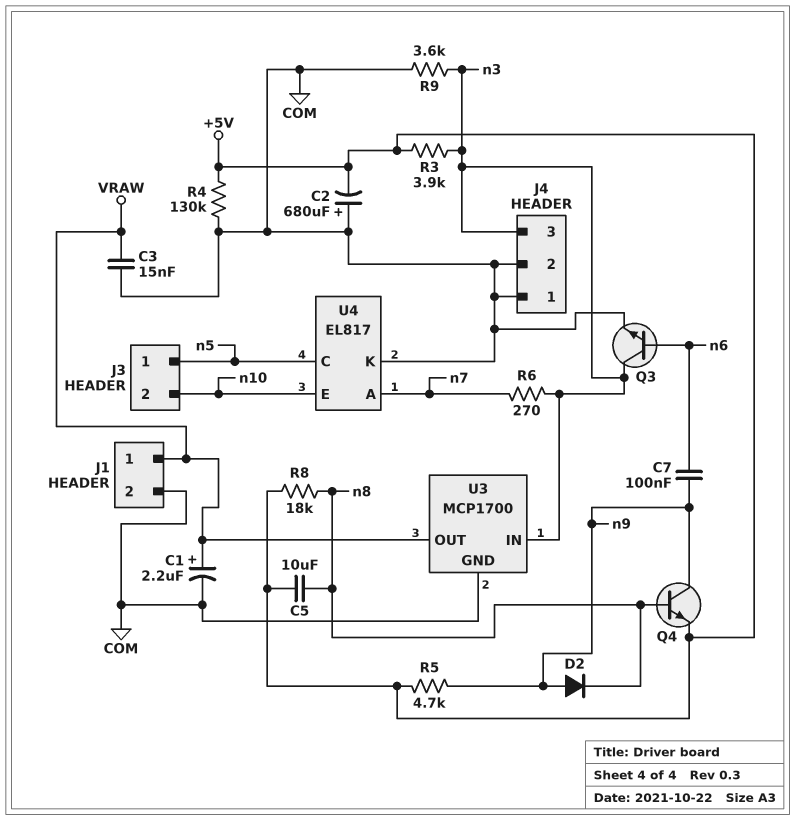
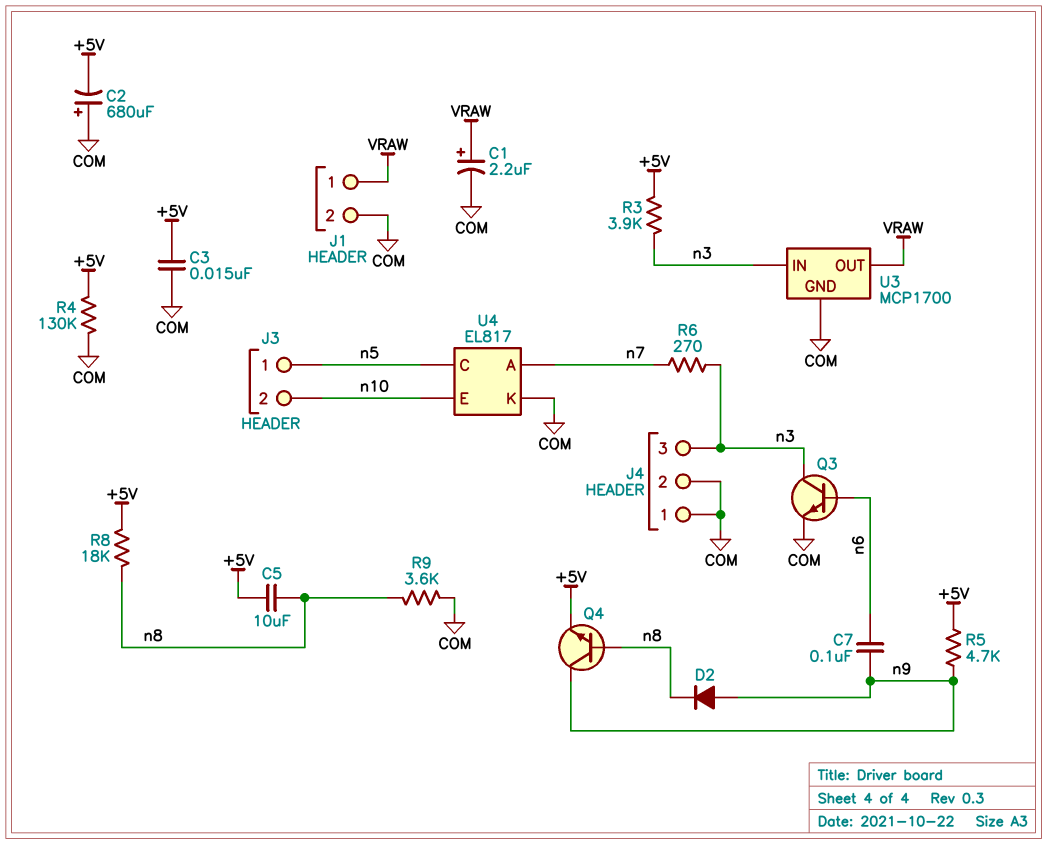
C3: 15nF (COM, VRAW) -> 15nF (+5V, COM)
R9: 3.6k (COM, n3) -> 3.6k (COM, n8)

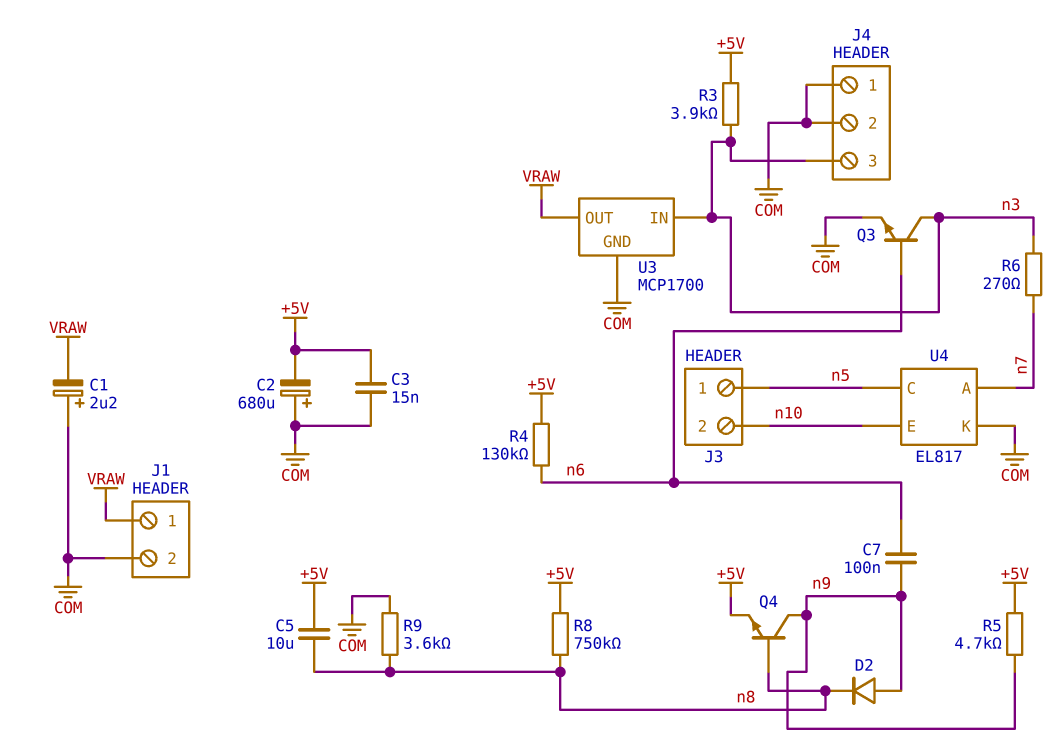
C1: 2.2uF (plus VRAW, minus COM) -> 2.2uF (plus COM, minus VRAW)
R4: 130k (+5V, COM) -> 130k (+5V, n6)
R8: 18k (+5V, n8) -> 750k (+5V, n8)

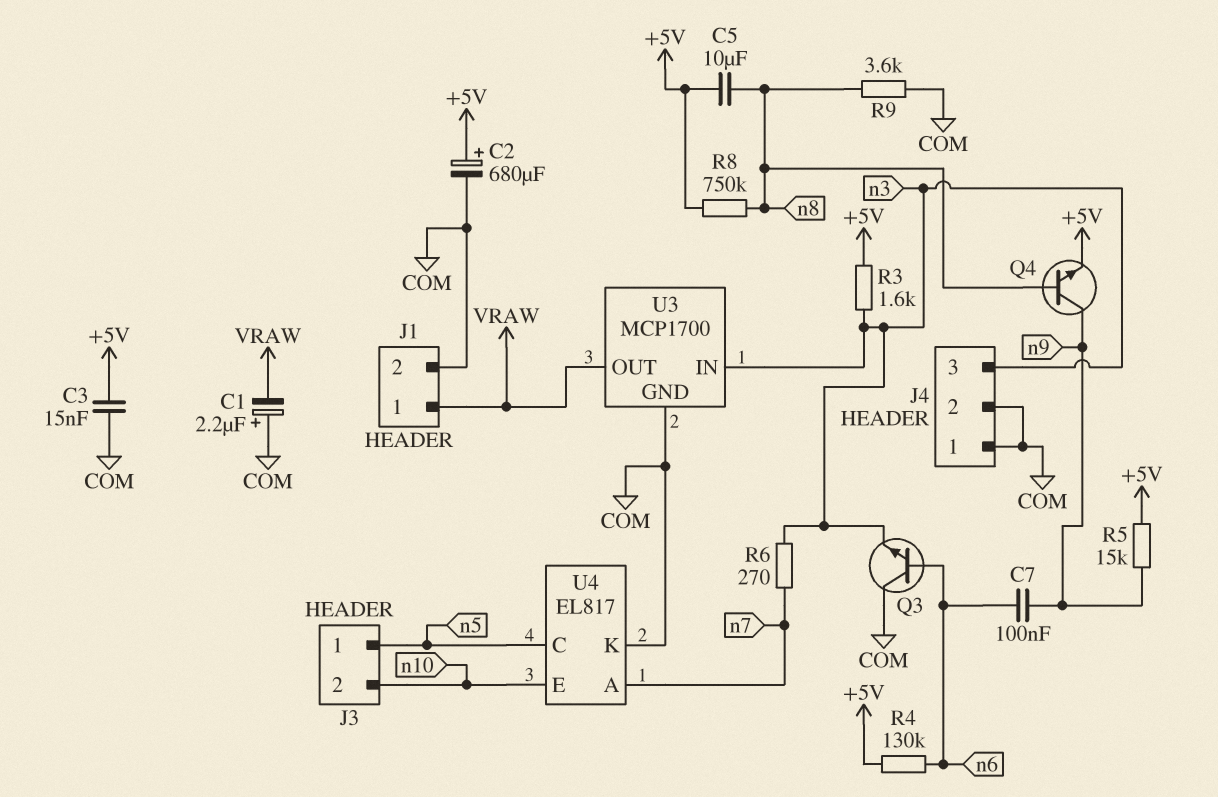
C2: 680uF (plus COM, minus +5V) -> 680uF (plus +5V, minus COM)
D2: diode (A n9, K n8) -> none
Q3: NPN (B n6, C n3, E COM) -> NPN (B n6, C COM, E n3)
R3: 3.9k (+5V, n3) -> 1.6k (+5V, n3)
R5: 4.7k (+5V, n9) -> 15k (+5V, n9)

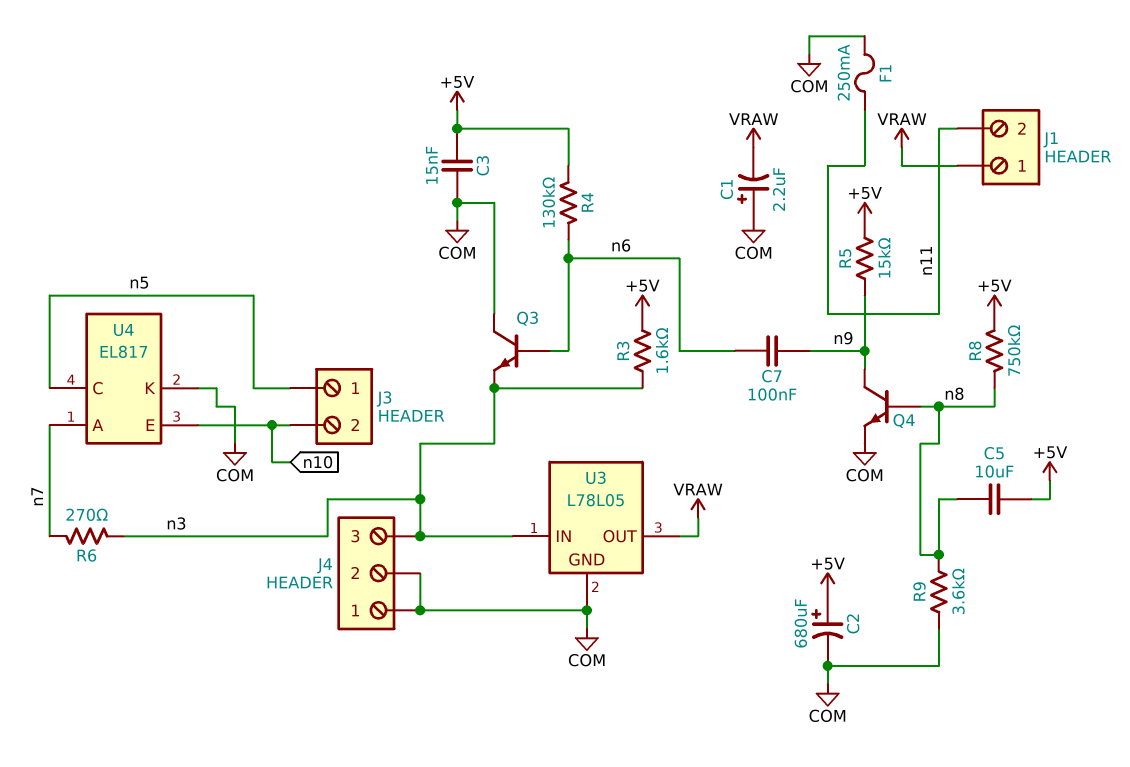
F1: none -> 250mA (COM, n11)
J1 pin 2: COM -> n11
Q4: NPN (B n8, C n9, E +5V) -> NPN (B n8, C n9, E COM)
U3: MCP1700 -> L78L05

